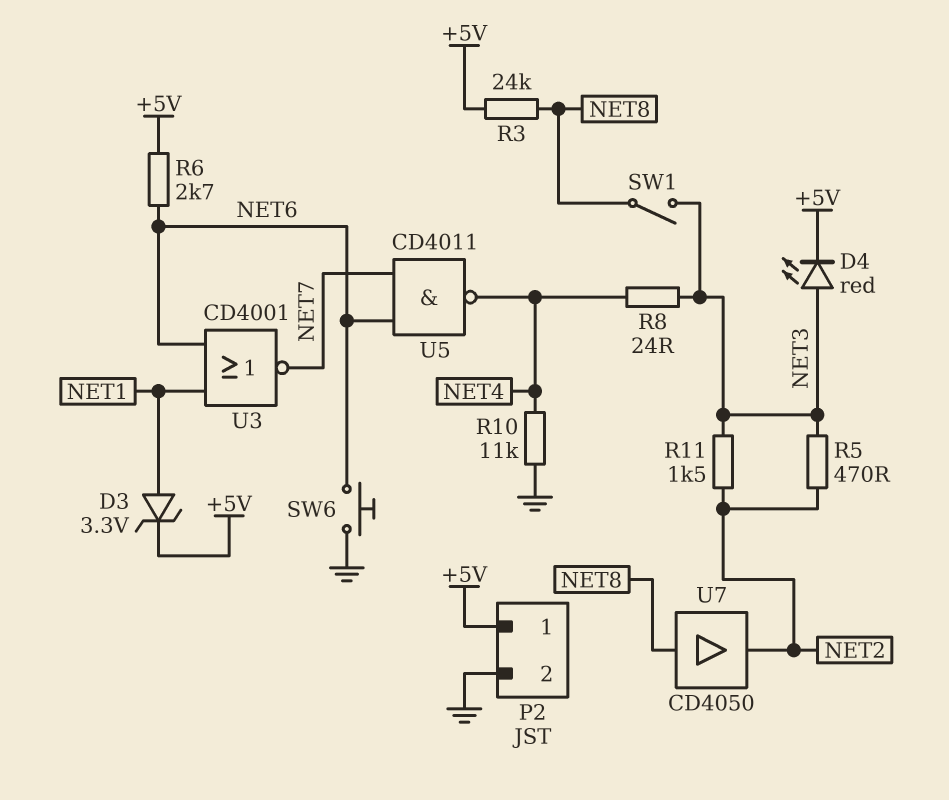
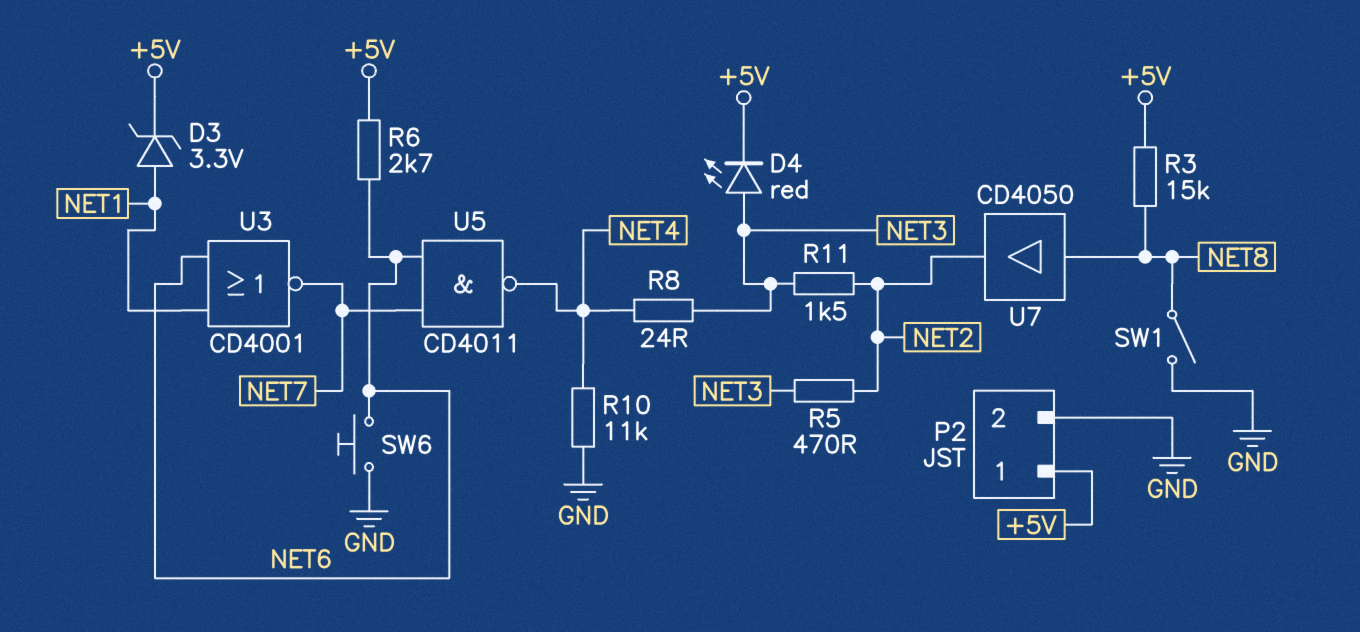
R3: 24k (+5V, NET8) -> 15k (+5V, NET8)
SW1: switch (NET3, NET8) -> switch (GND, NET8)

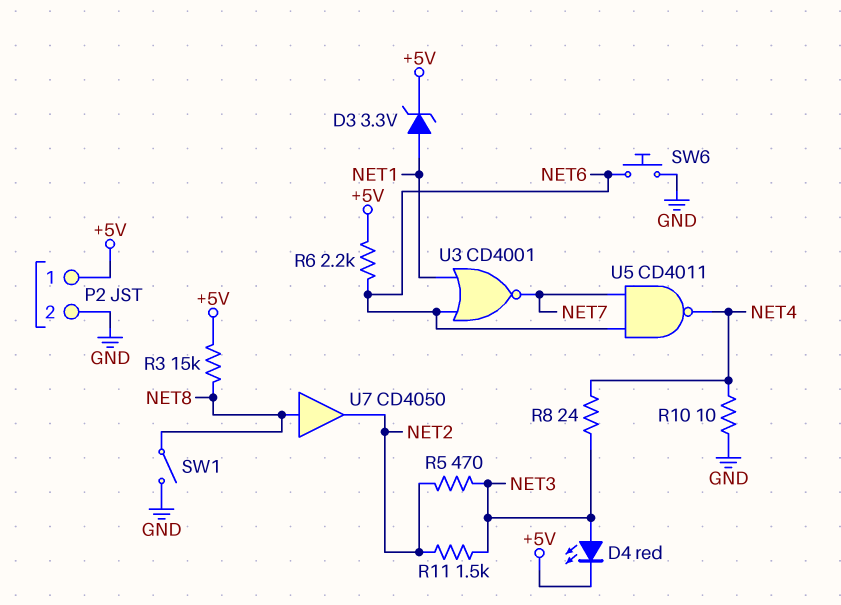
R6: 2.7k (+5V, NET6) -> 2.2k (+5V, NET6)
R10: 11k (GND, NET4) -> 10 (GND, NET4)

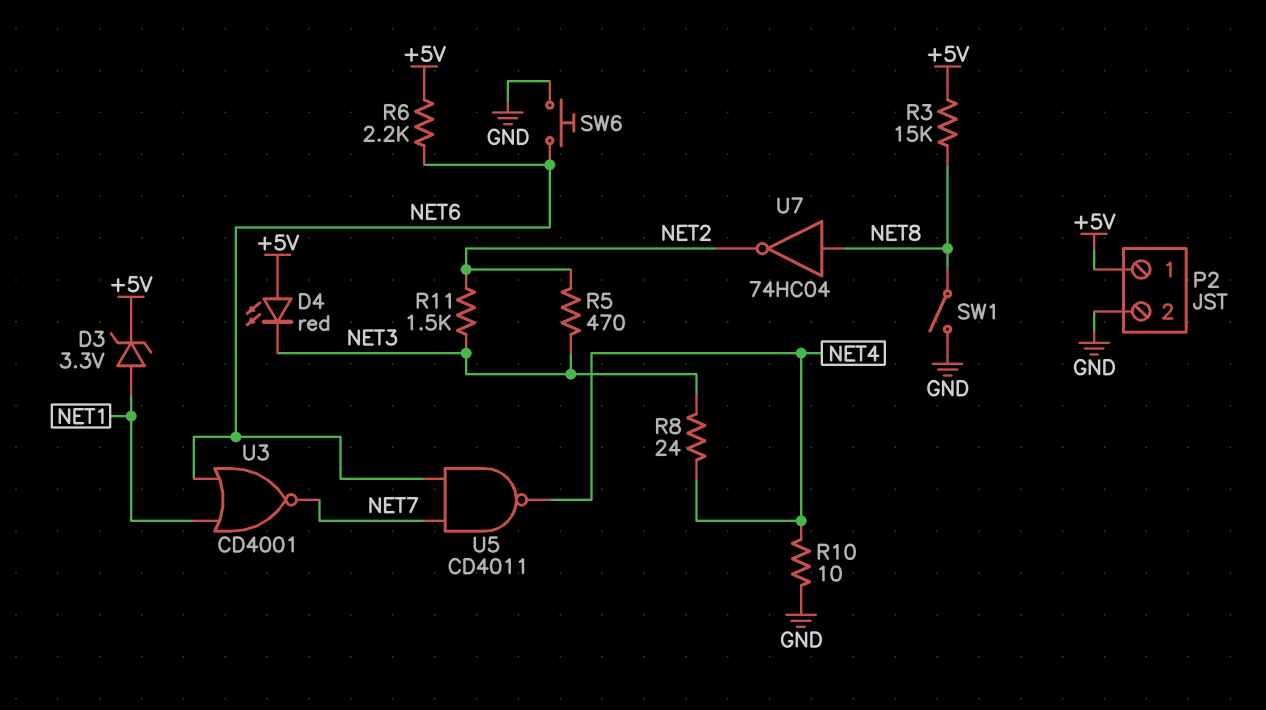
D4: LED red (A NET3, K +5V) -> LED red (A +5V, K NET3)
U7: buffer CD4050 (in NET8, out NET2) -> NOT 74HC04 (in NET8, out NET2)

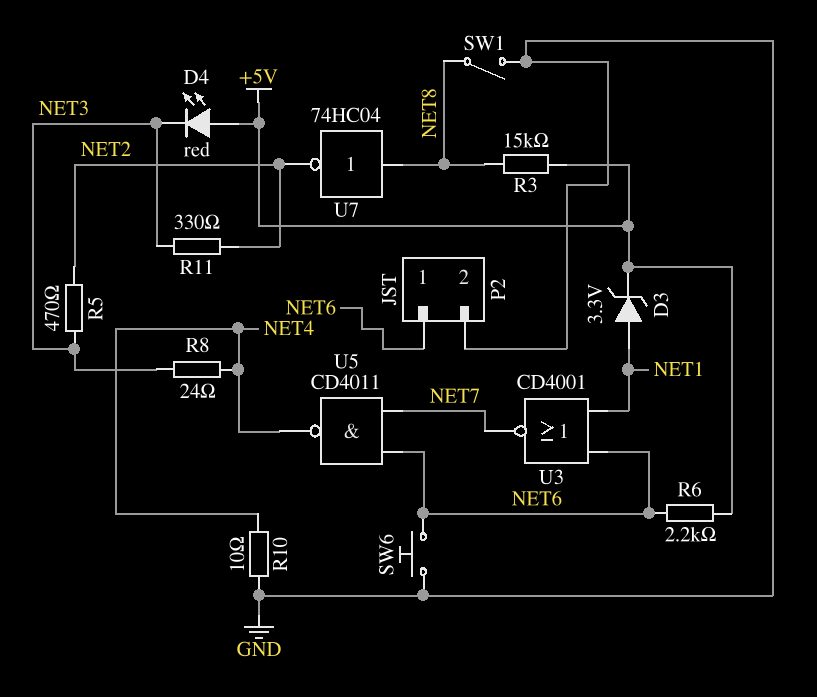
P2 pin 1: +5V -> NET6
R11: 1.5k (NET2, NET3) -> 330 (NET2, NET3)

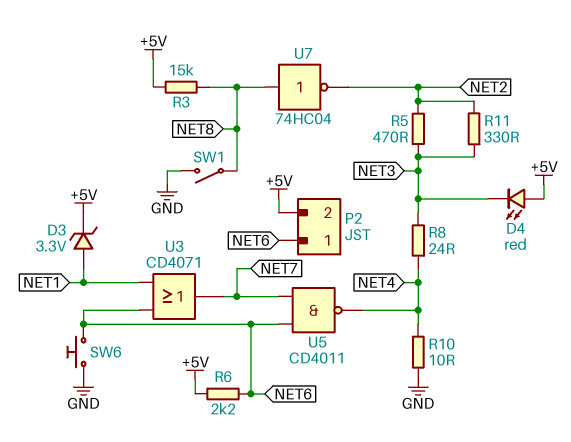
P2 pin 2: GND -> +5V
U3: NOR CD4001 (in NET1, in NET6, out NET7) -> OR CD4071 (in NET1, in NET6, out NET7)

